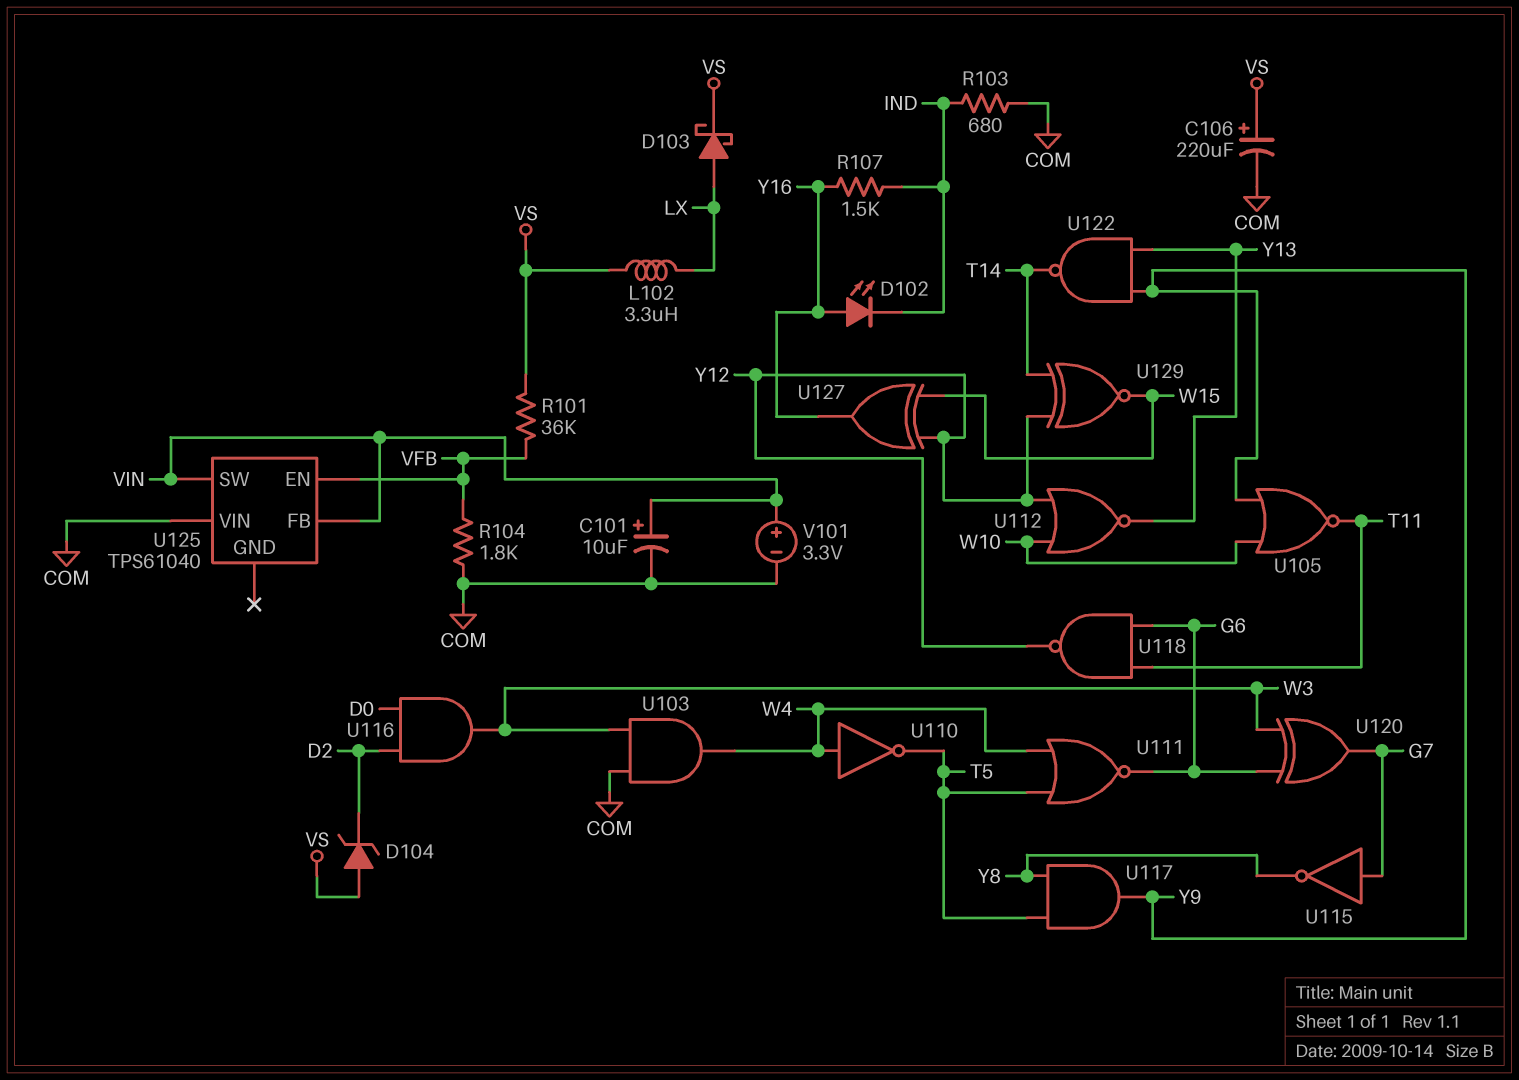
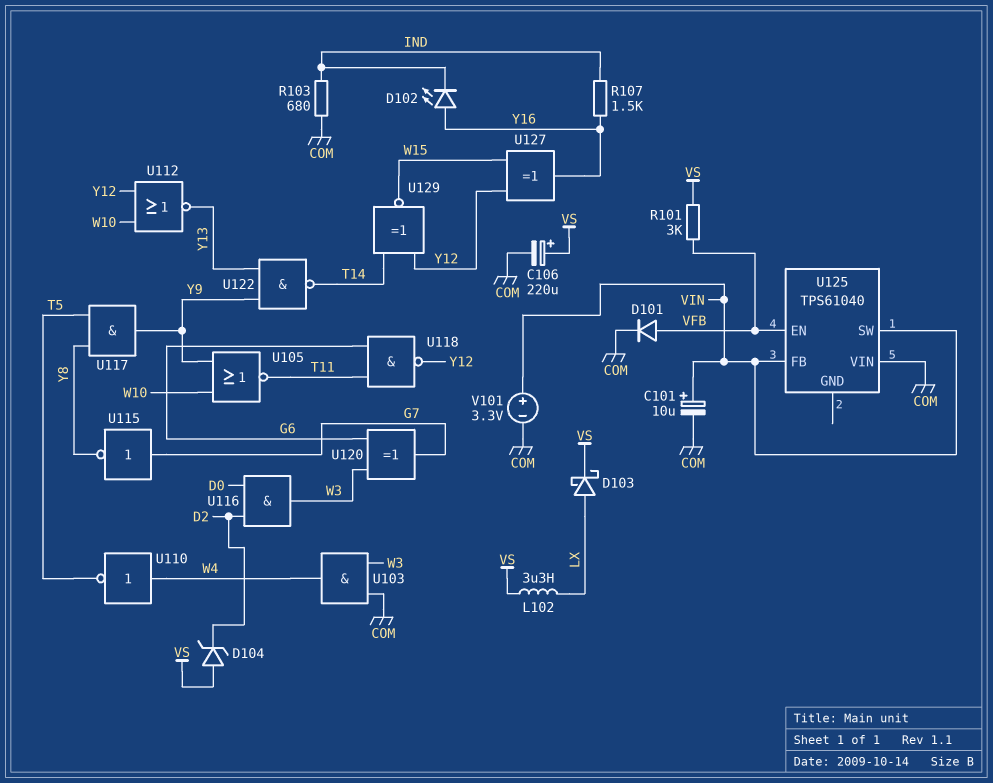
D101: none -> diode (A VFB, K COM)
R101: 36k (VFB, VS) -> 3k (VFB, VS)
R104: 1.8k (COM, VFB) -> none
U111: NOR (in T5, in W4, out G6) -> none

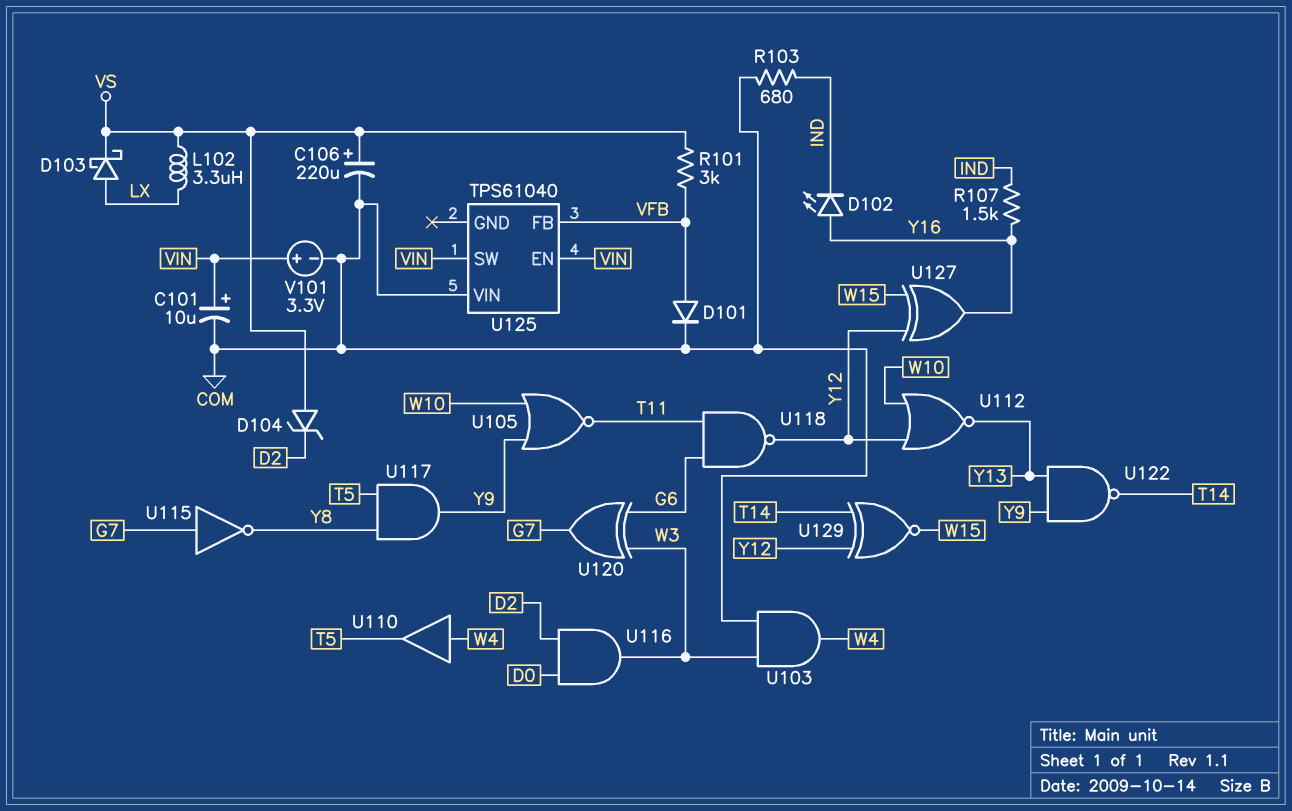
U110: NOT (in W4, out T5) -> buffer (in W4, out T5)
U125 pin EN: VFB -> VIN
U125 pin FB: VIN -> VFB

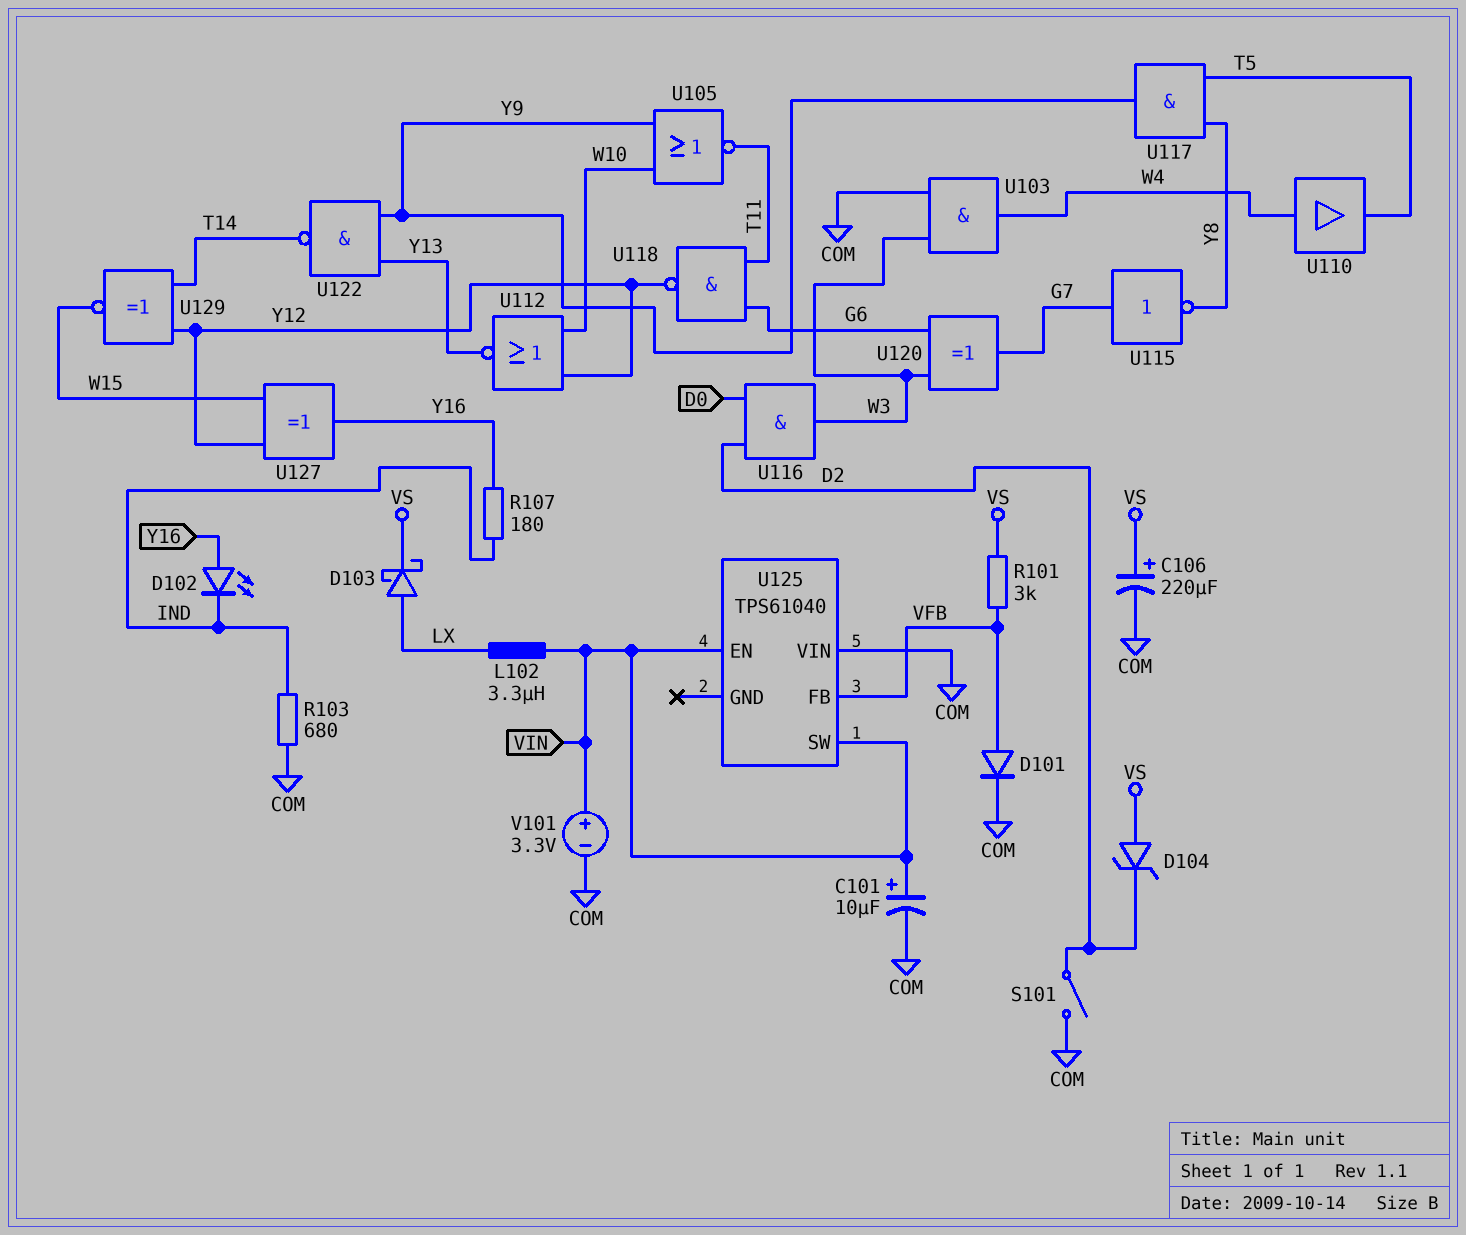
L102: 3.3uH (LX, VS) -> 3.3uH (LX, VIN)
R107: 1.5k (IND, Y16) -> 180 (IND, Y16)
S101: none -> switch (COM, D2)

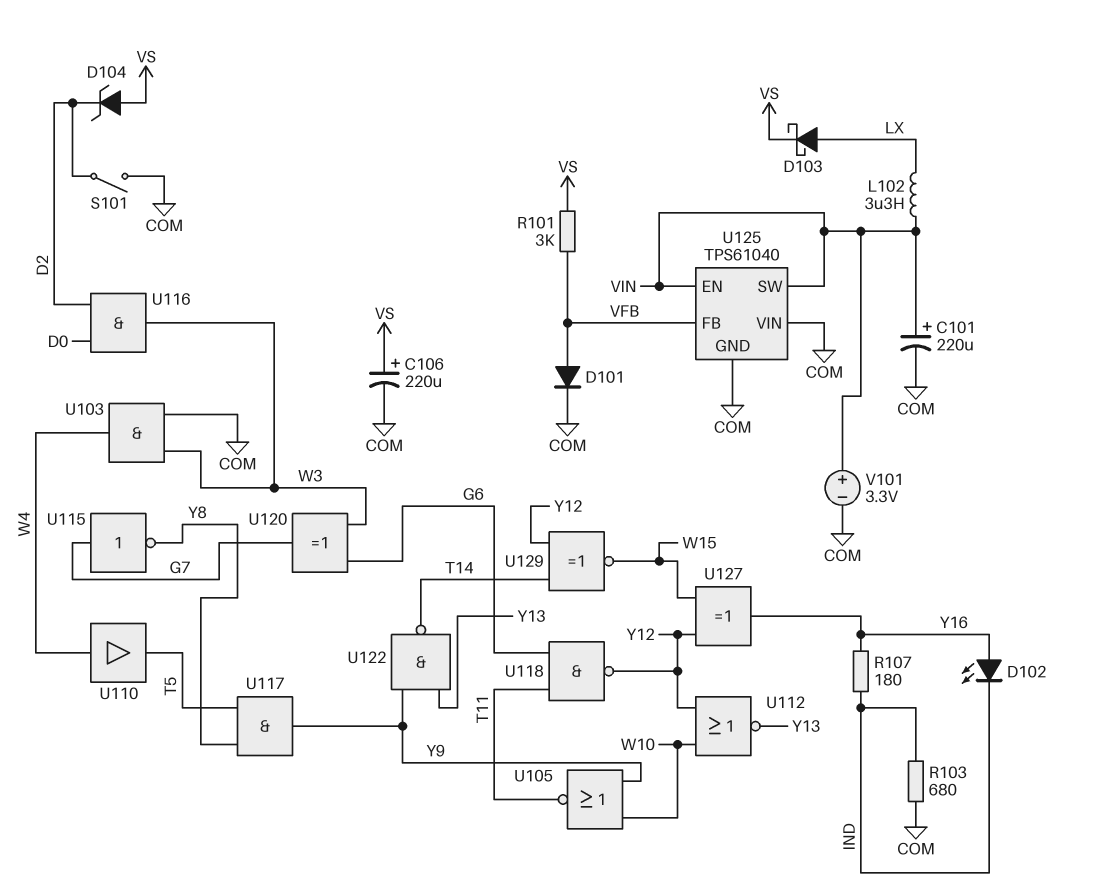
C101: 10uF (plus VIN, minus COM) -> 220uF (plus VIN, minus COM)
U125 pin GND: none -> COM

